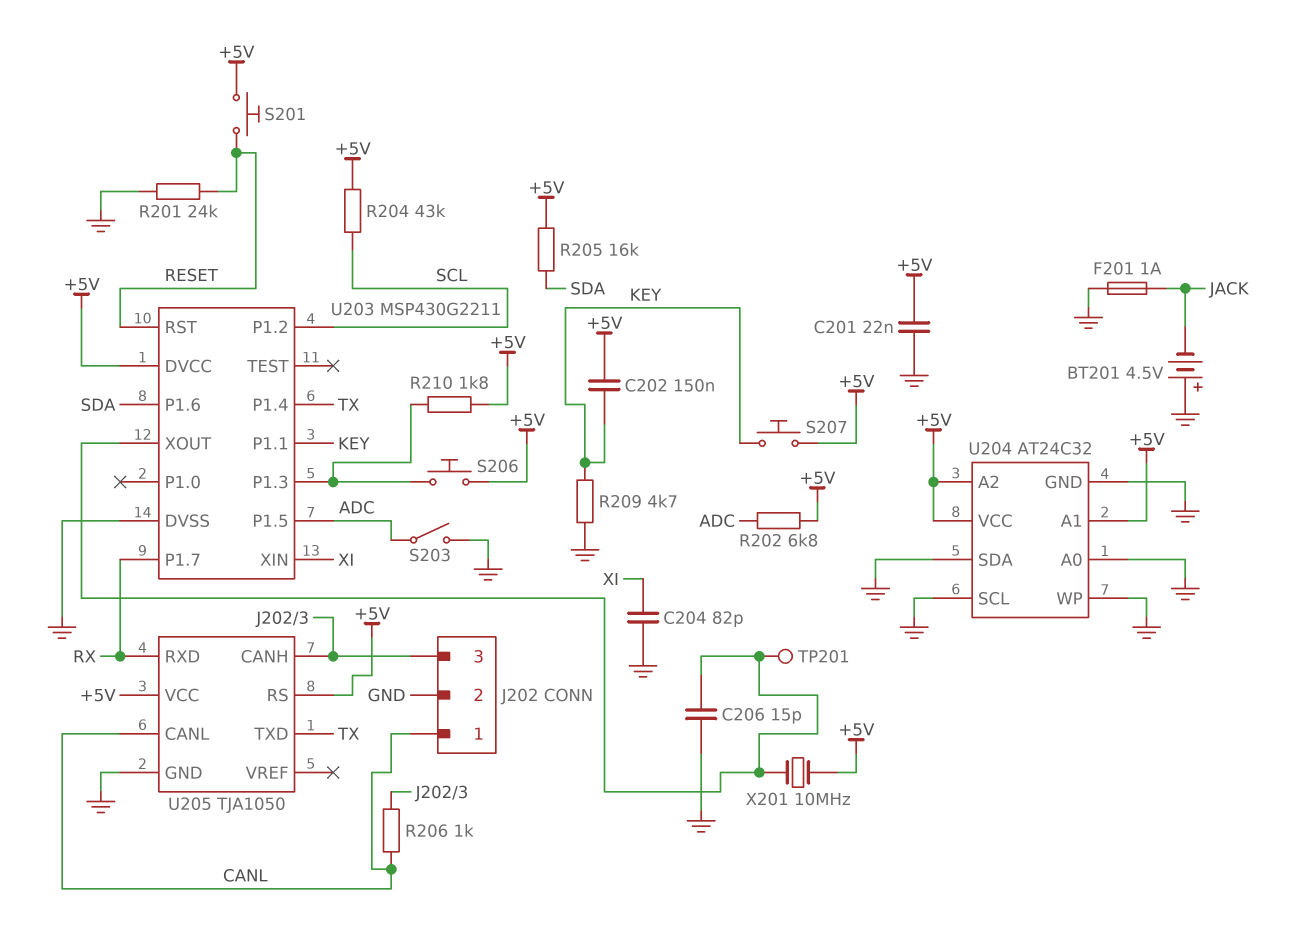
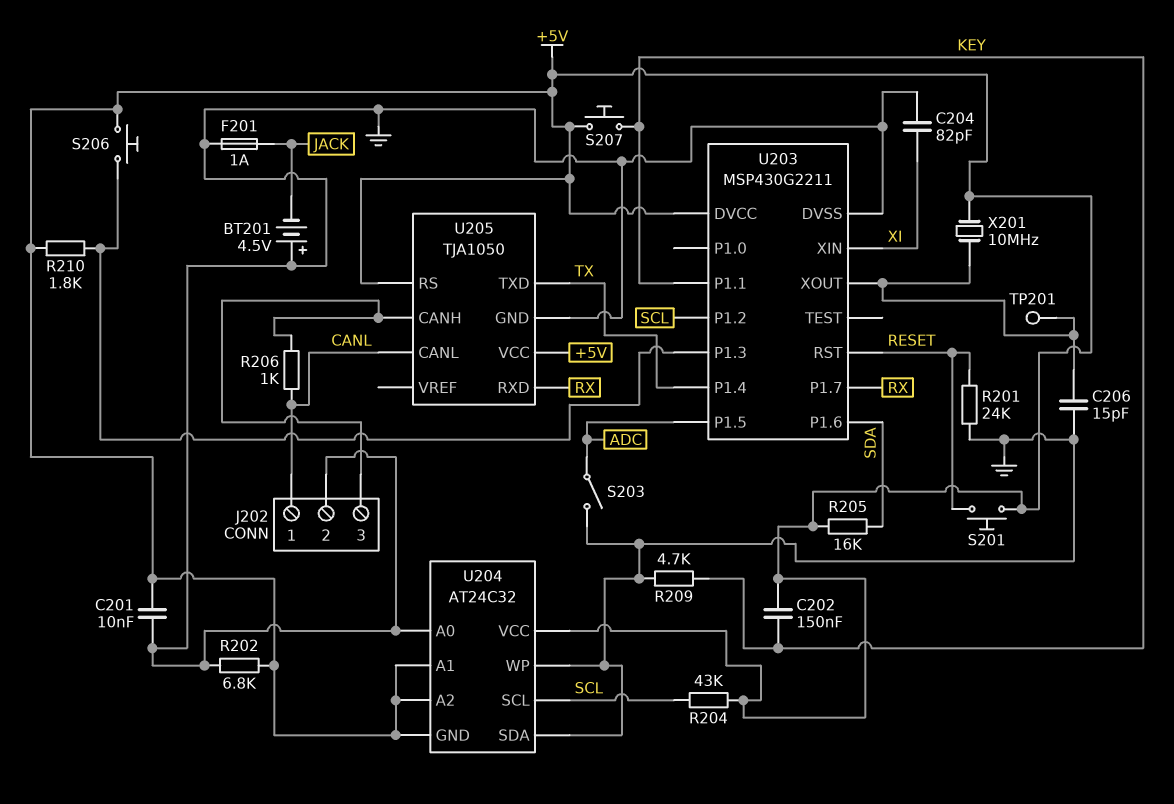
C201: 22nF (+5V, GND) -> 10nF (+5V, GND)
R202: 6.8k (+5V, ADC) -> 6.8k (+5V, GND)
U204 pin GND: GND -> +5V
U204 pin SCL: GND -> SCL

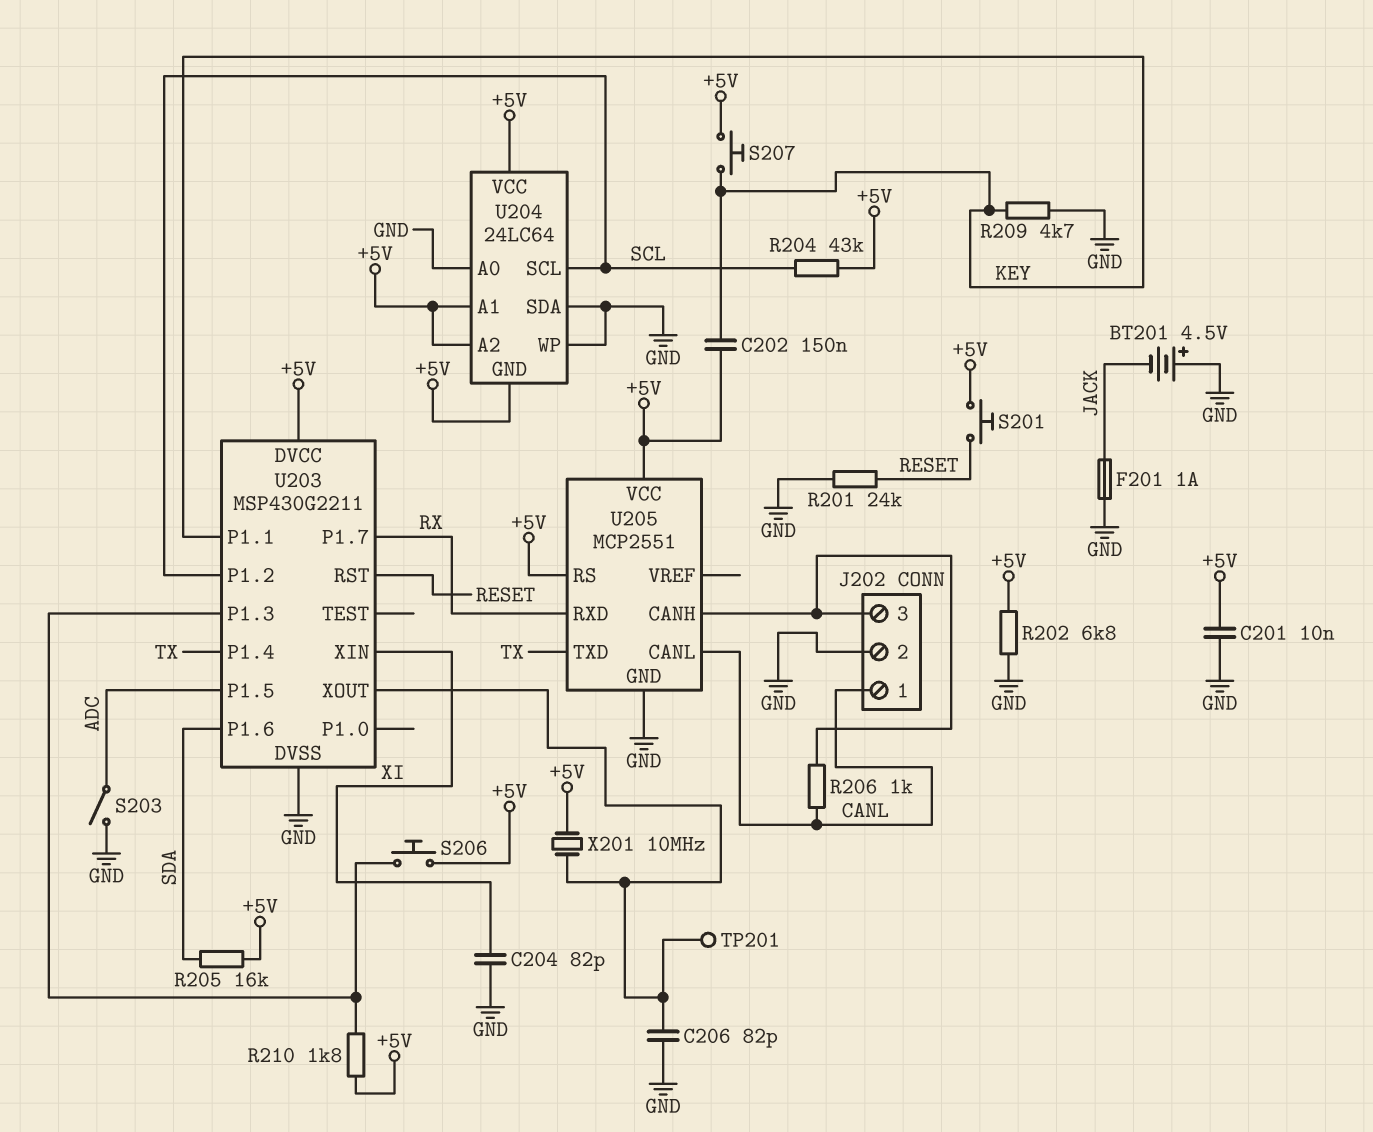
C206: 15pF (GND, U203/XOUT) -> 82pF (GND, U203/XOUT)
U204: AT24C32 -> 24LC64
U205: TJA1050 -> MCP2551

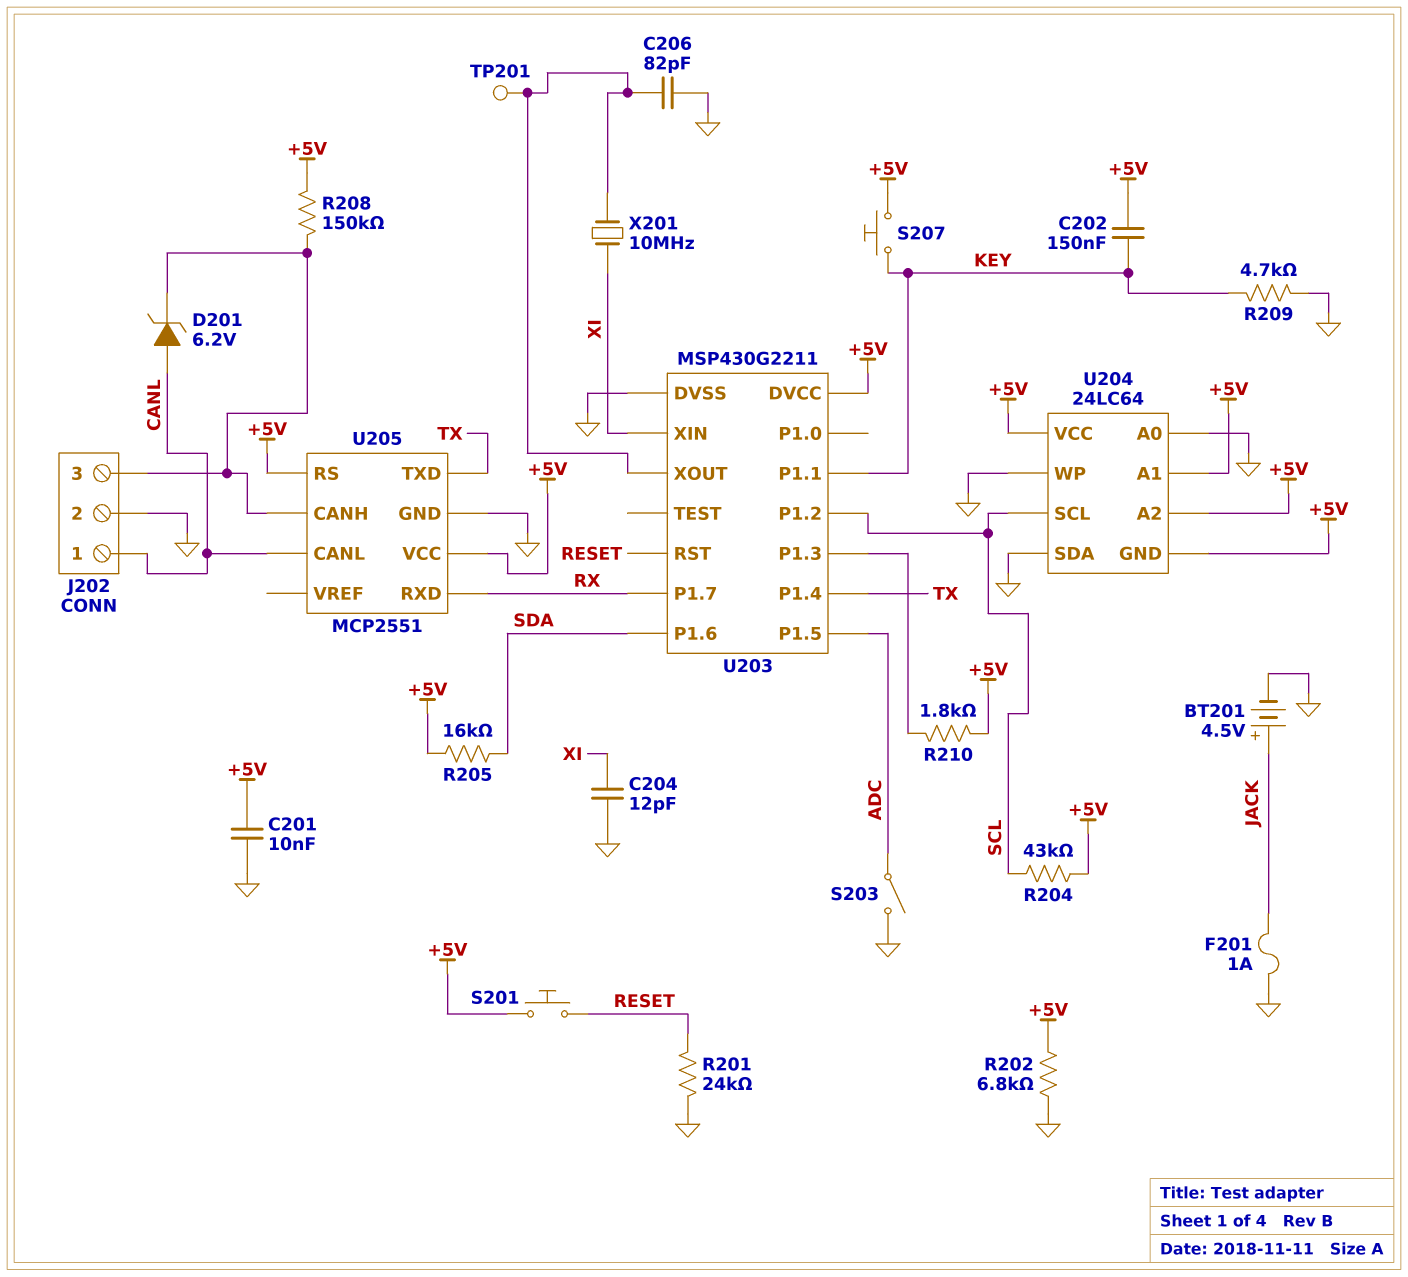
BT201: 4.5V (plus GND, minus JACK) -> 4.5V (plus JACK, minus GND)
C204: 82pF (GND, XI) -> 12pF (GND, XI)
D201: none -> zener 6.2V (A CANL, K J202/3)
R206: 1k (CANL, J202/3) -> none
R208: none -> 150k (+5V, J202/3)
S206: button (+5V, U203/P1.3) -> none
X201: 10MHz (+5V, U203/XOUT) -> 10MHz (U203/XOUT, XI)

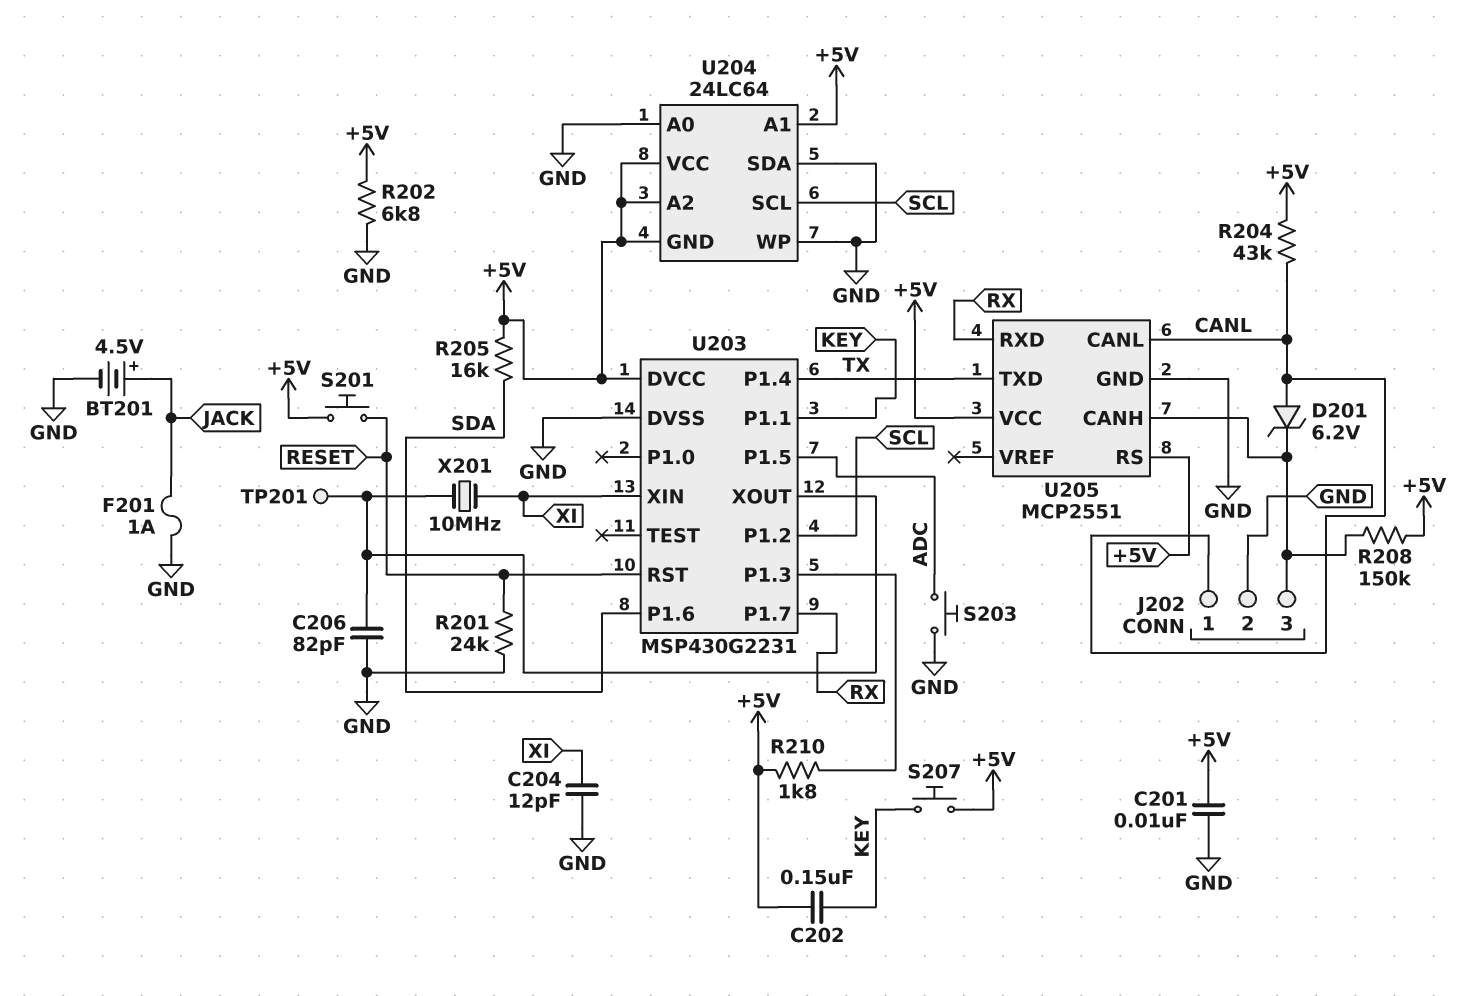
R204: 43k (+5V, SCL) -> 43k (+5V, CANL)
R209: 4.7k (GND, KEY) -> none
S203: switch (ADC, GND) -> button (ADC, GND)
U203: MSP430G2211 -> MSP430G2231

